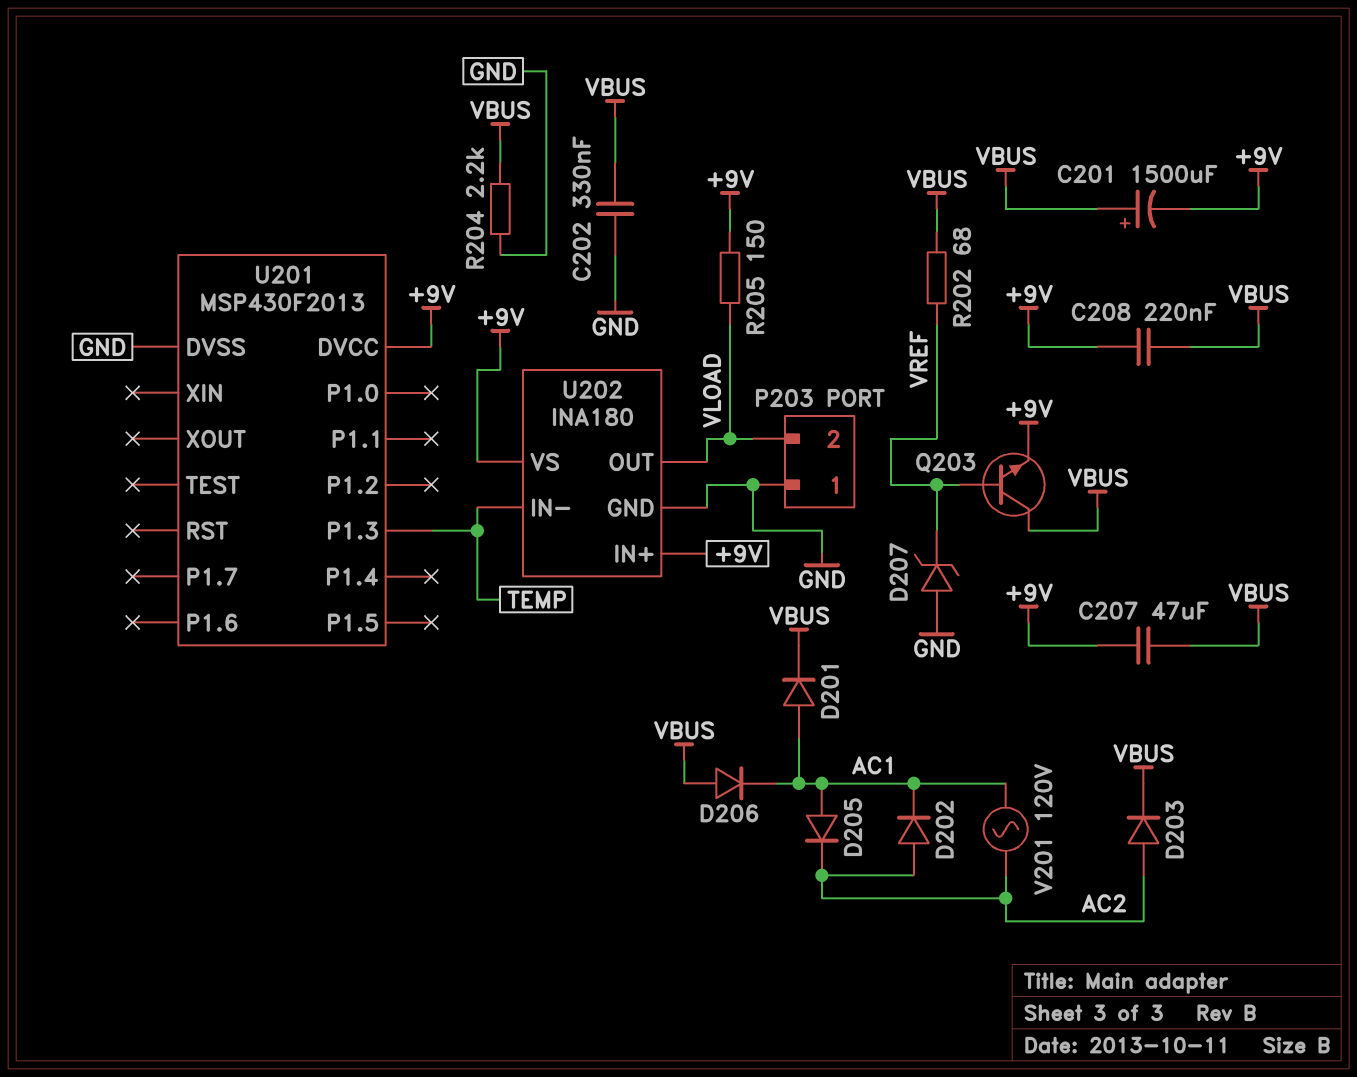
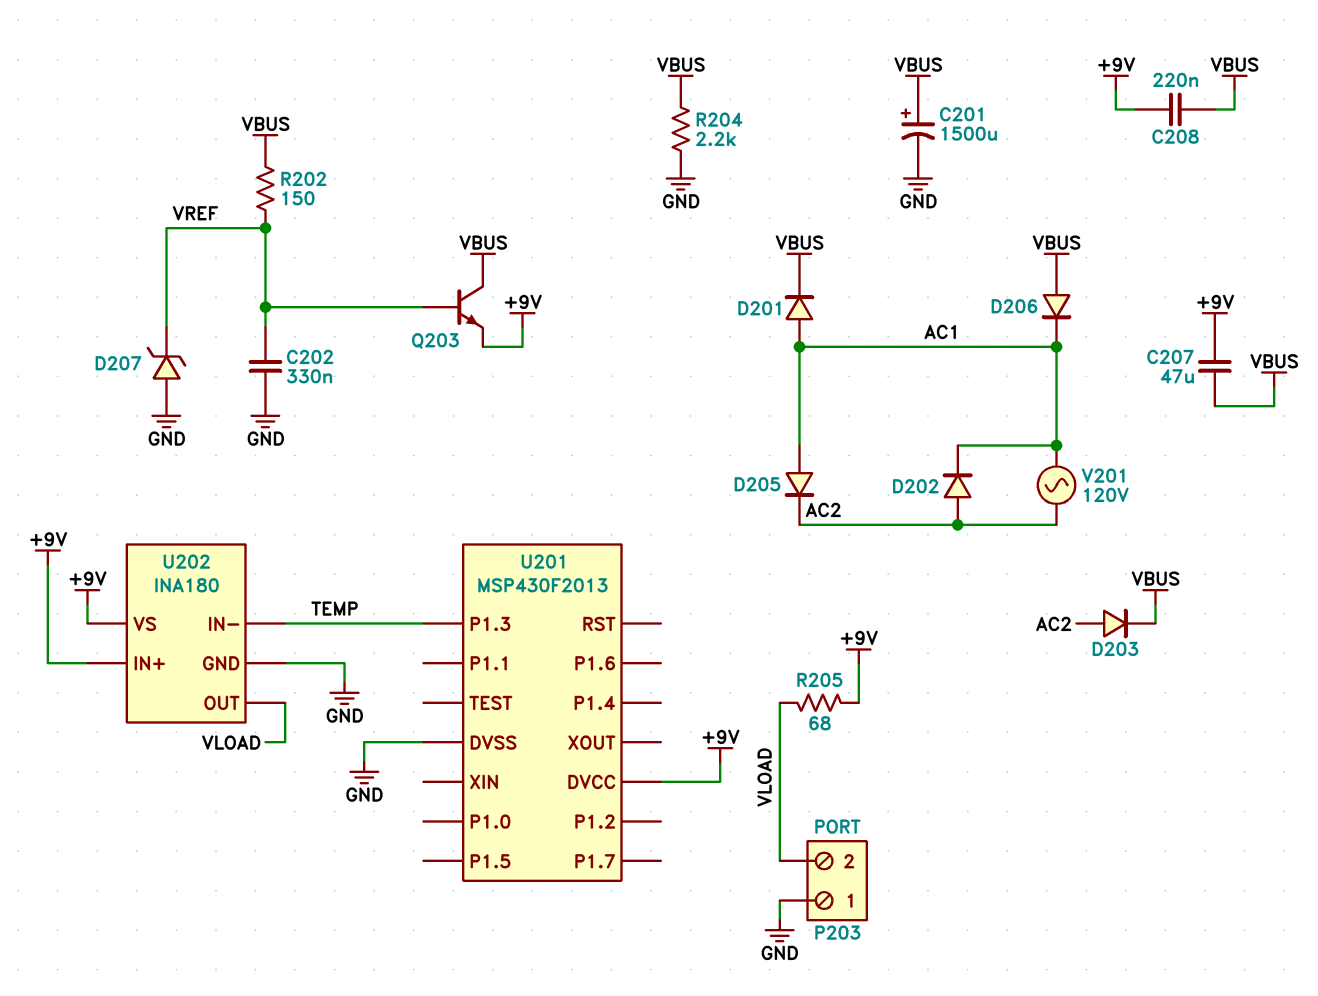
C201: 1500uF (plus VBUS, minus +9V) -> 1500uF (plus VBUS, minus GND)
C202: 330nF (GND, VBUS) -> 330nF (GND, VREF)
R202: 68 (VBUS, VREF) -> 150 (VBUS, VREF)
R205: 150 (+9V, VLOAD) -> 68 (+9V, VLOAD)

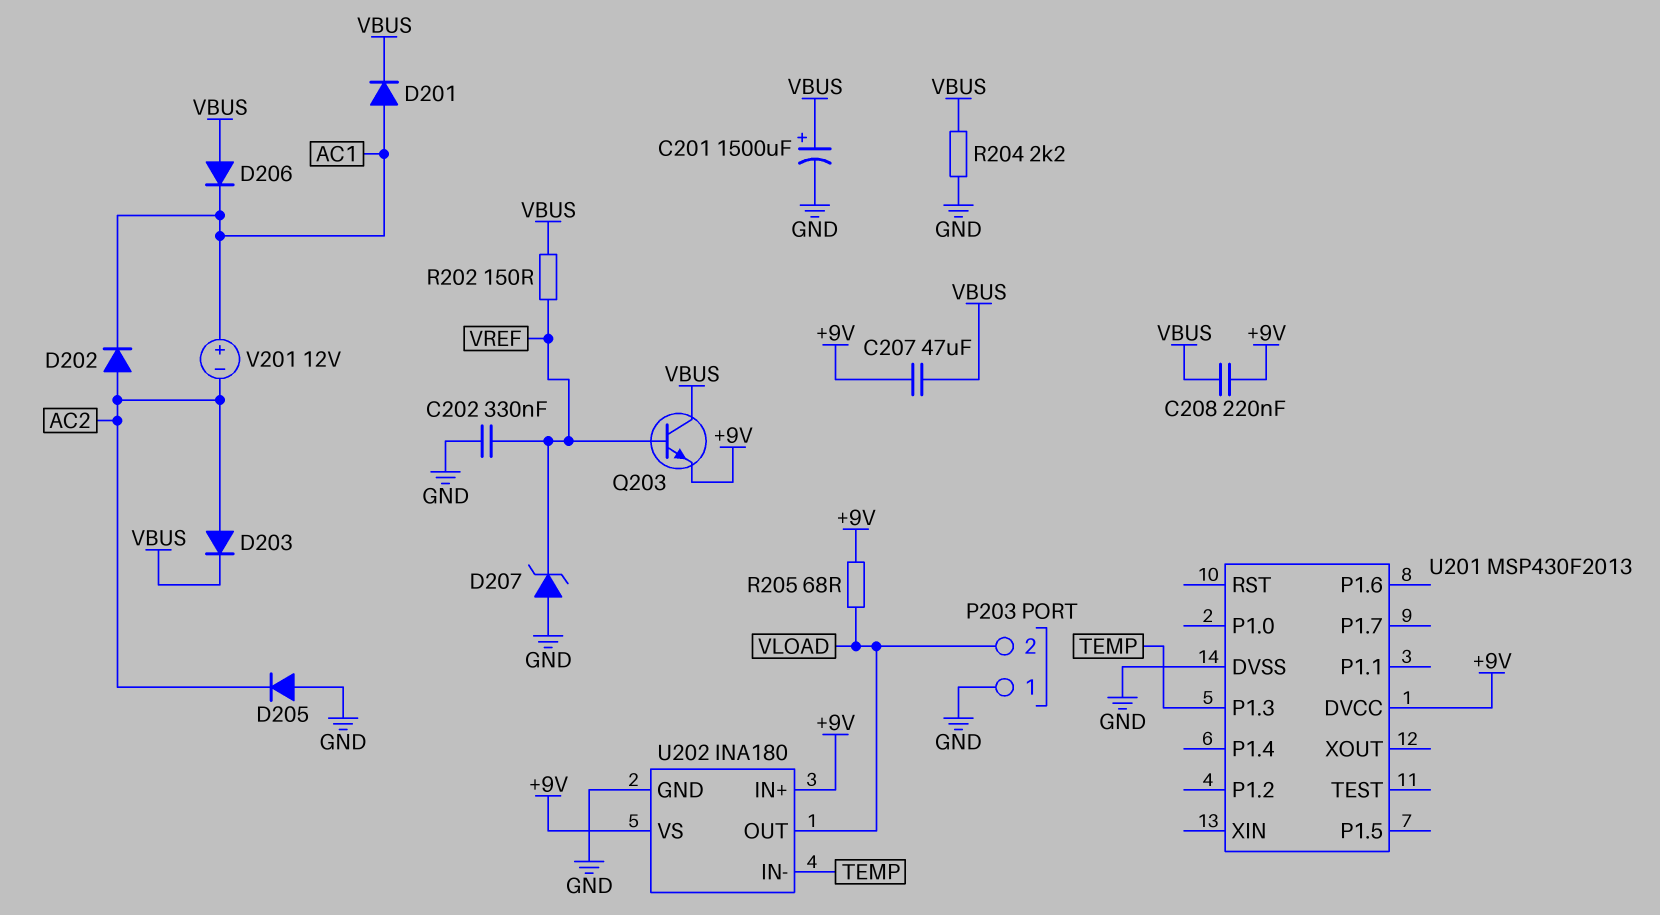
D205: diode (A AC1, K AC2) -> diode (A GND, K AC2)
V201: AC 120V (AC1, AC2) -> 12V (plus AC1, minus AC2)

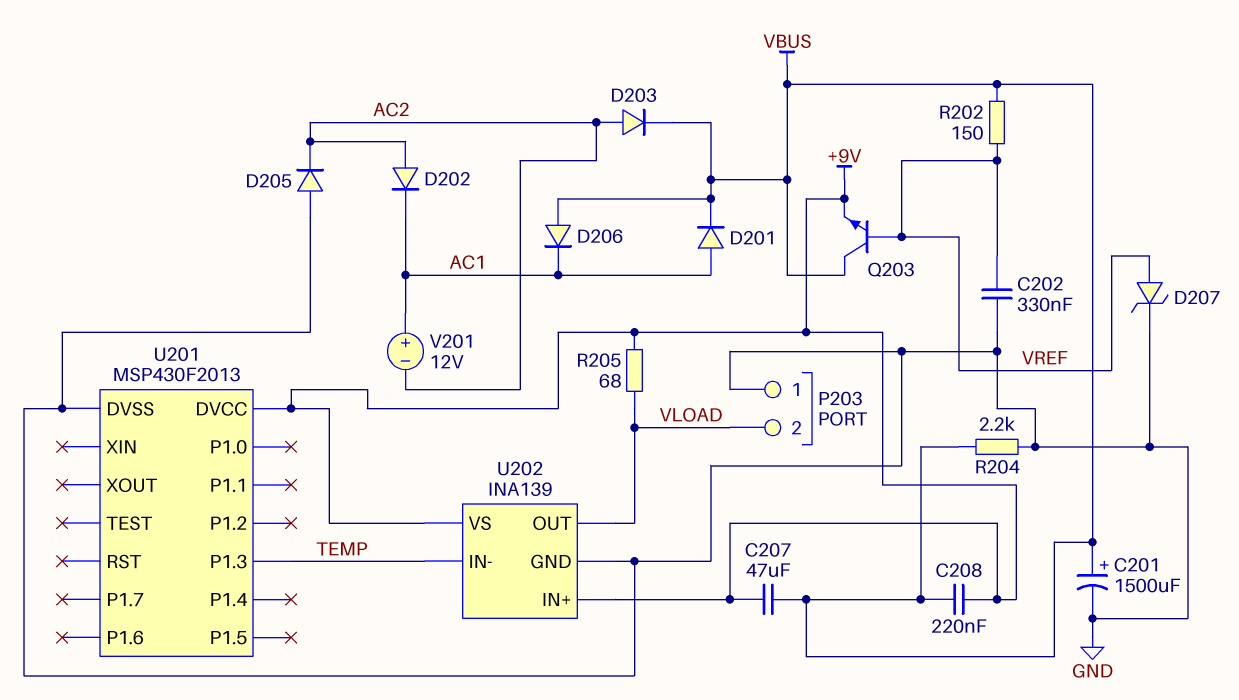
D207: zener (A GND, K VREF) -> zener (A VREF, K GND)
U202: INA180 -> INA139

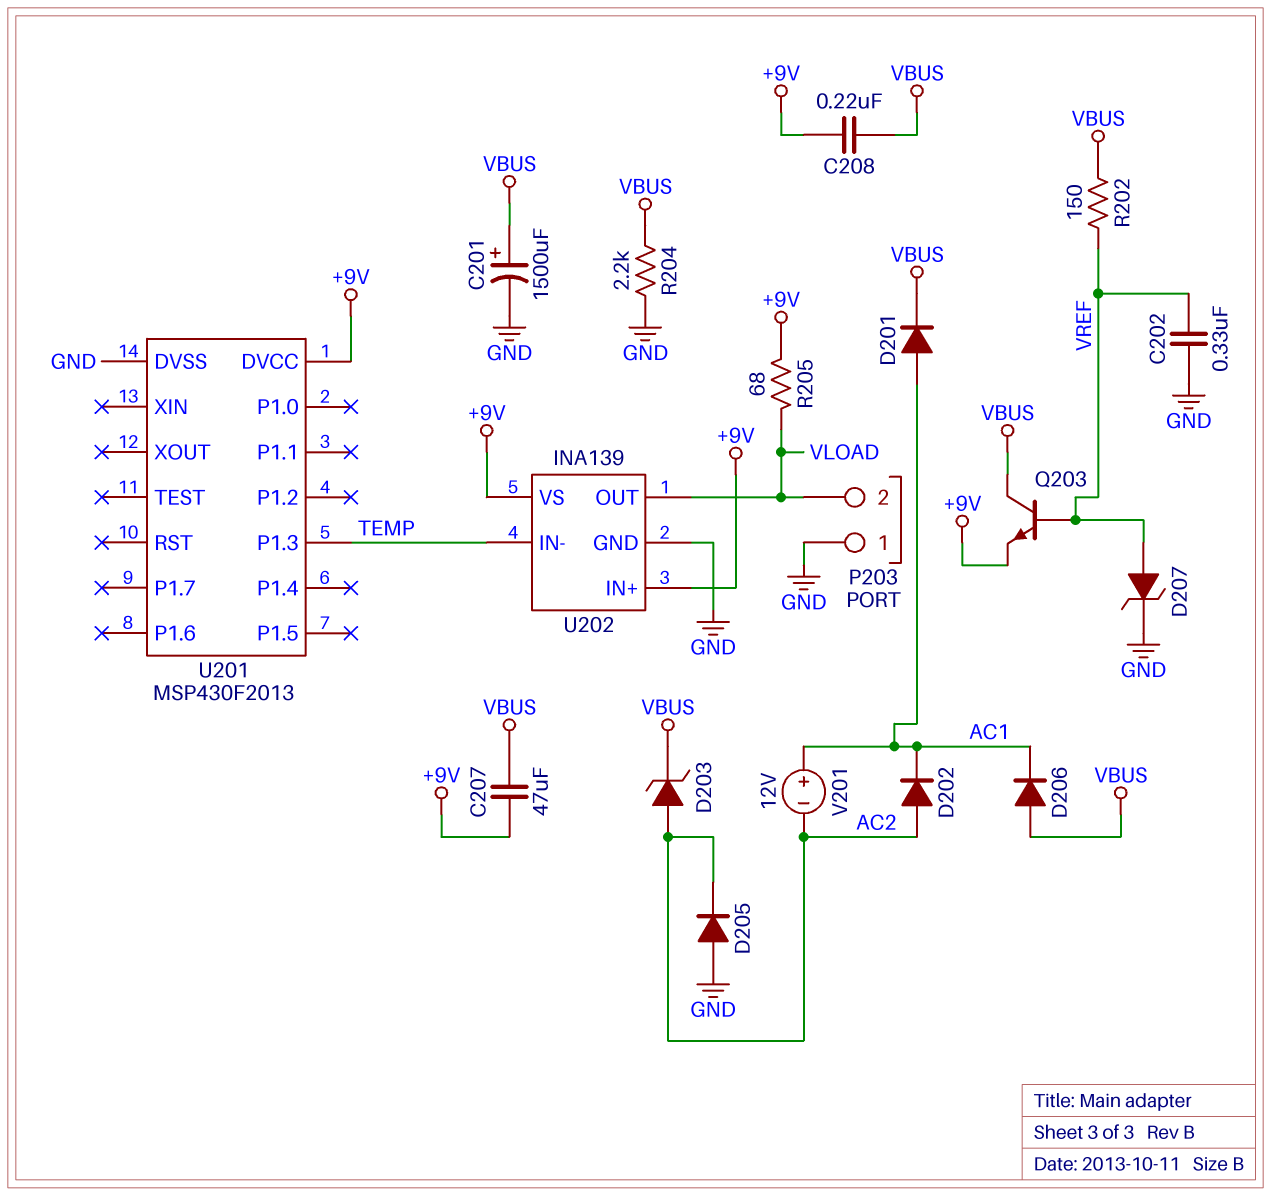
D203: diode (A AC2, K VBUS) -> zener (A AC2, K VBUS)

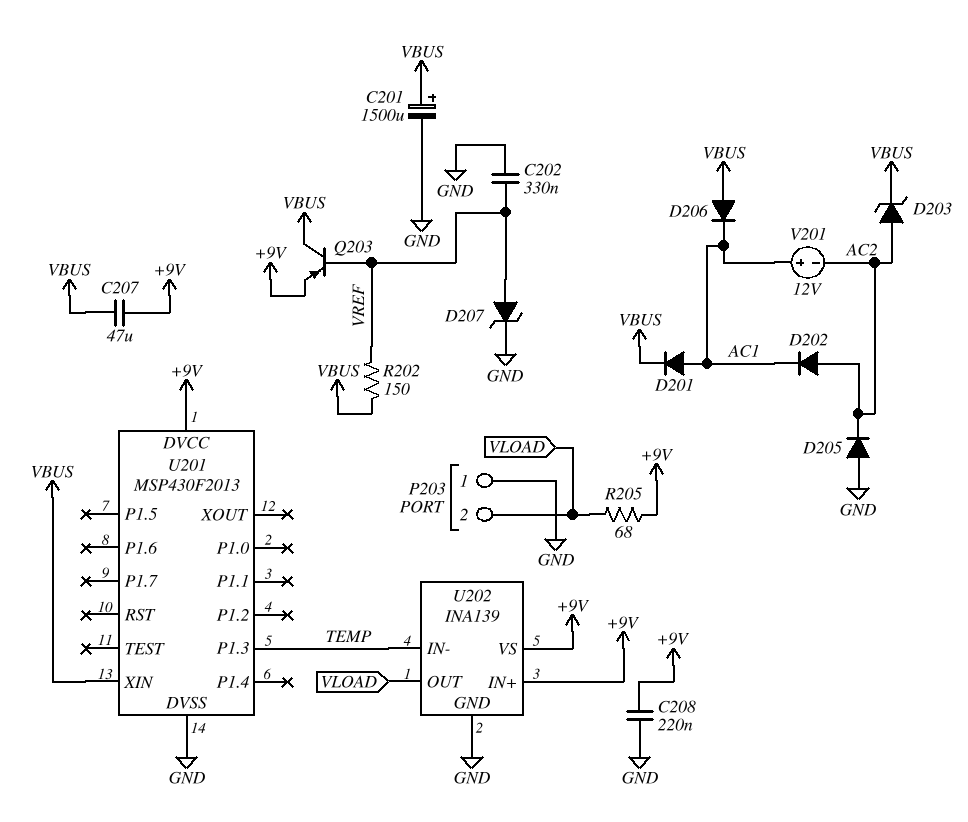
C208: 220nF (+9V, VBUS) -> 220nF (+9V, GND)
Q203: NPN (B VREF, C VBUS, E +9V) -> PNP (B VREF, C VBUS, E +9V)
R204: 2.2k (GND, VBUS) -> none
U201 pin XIN: none -> VBUS

